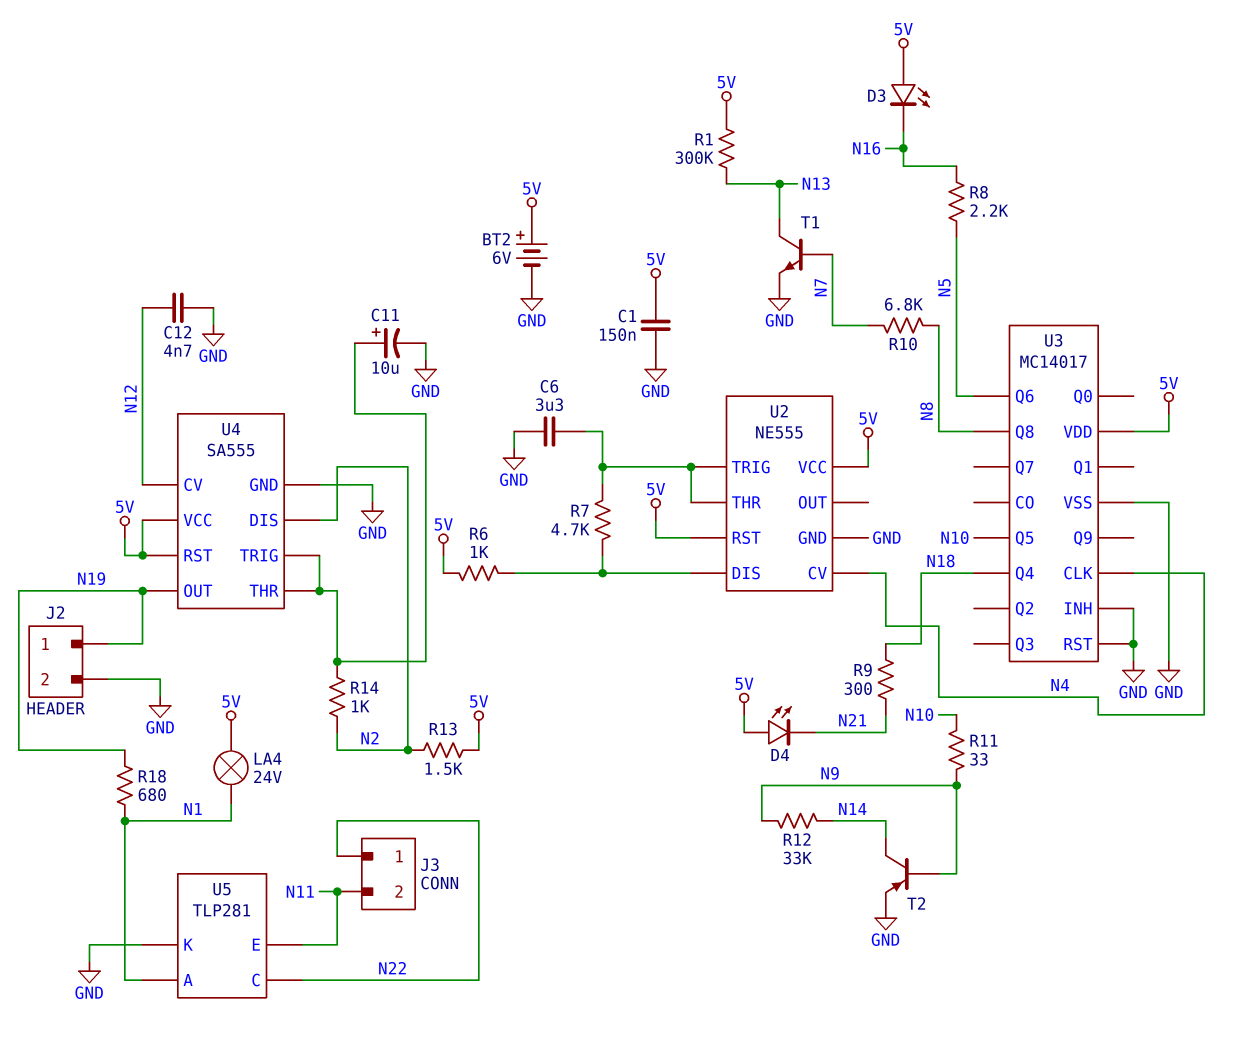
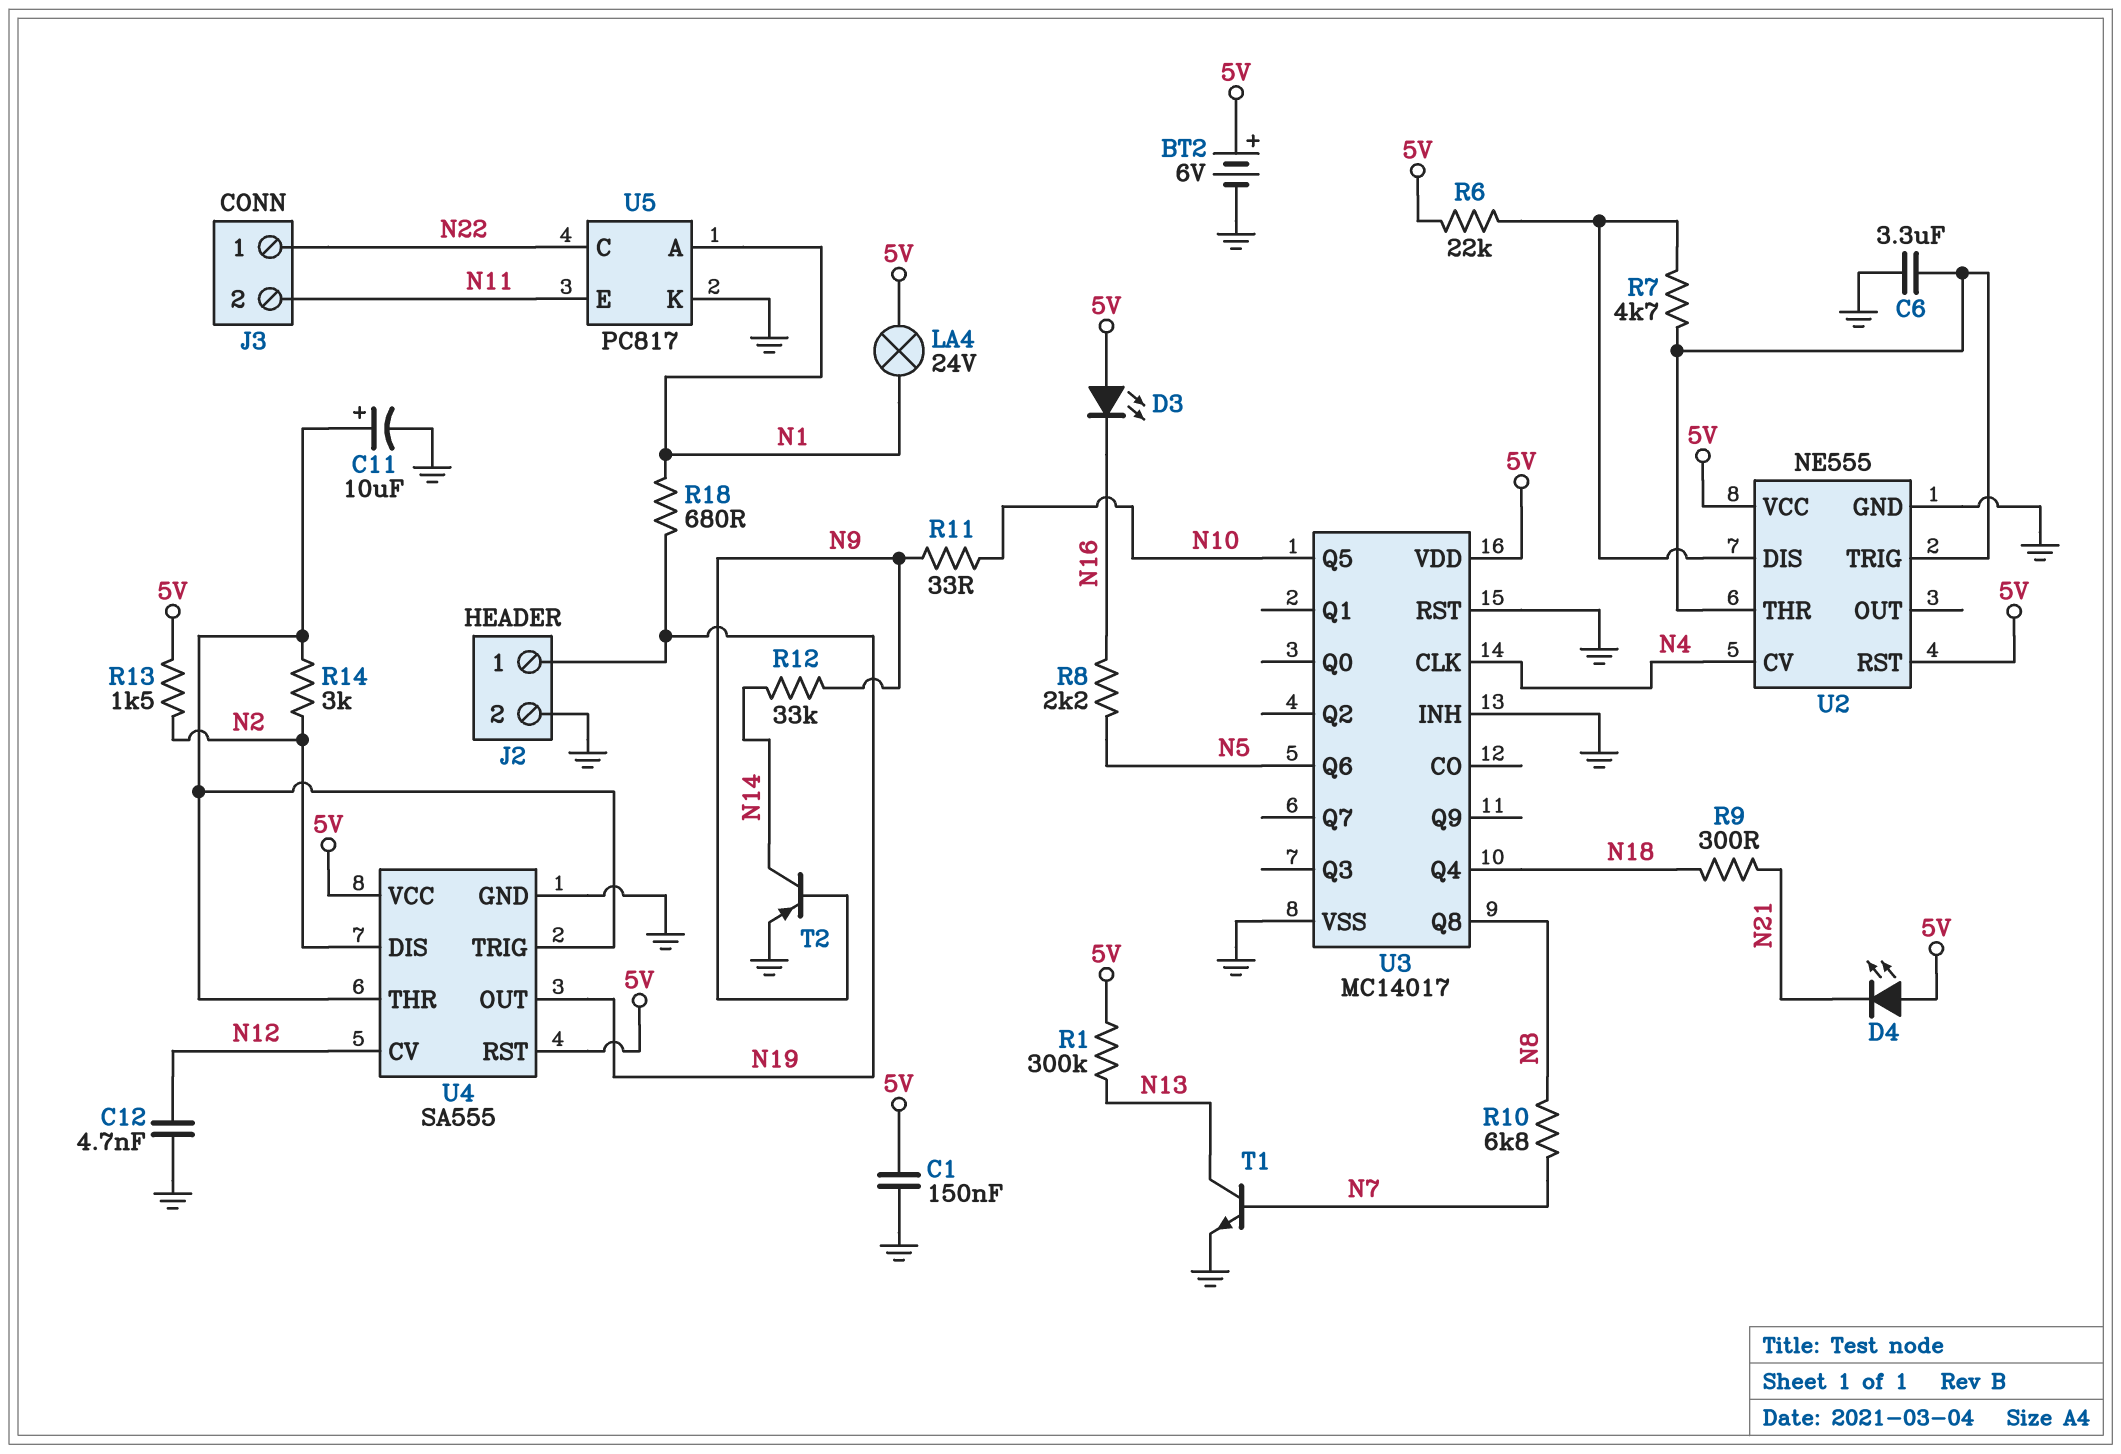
R6: 1k (5V, U2/DIS) -> 22k (5V, U2/DIS)
R14: 1k (N2, U4/THR) -> 3k (N2, U4/THR)
U5: TLP281 -> PC817

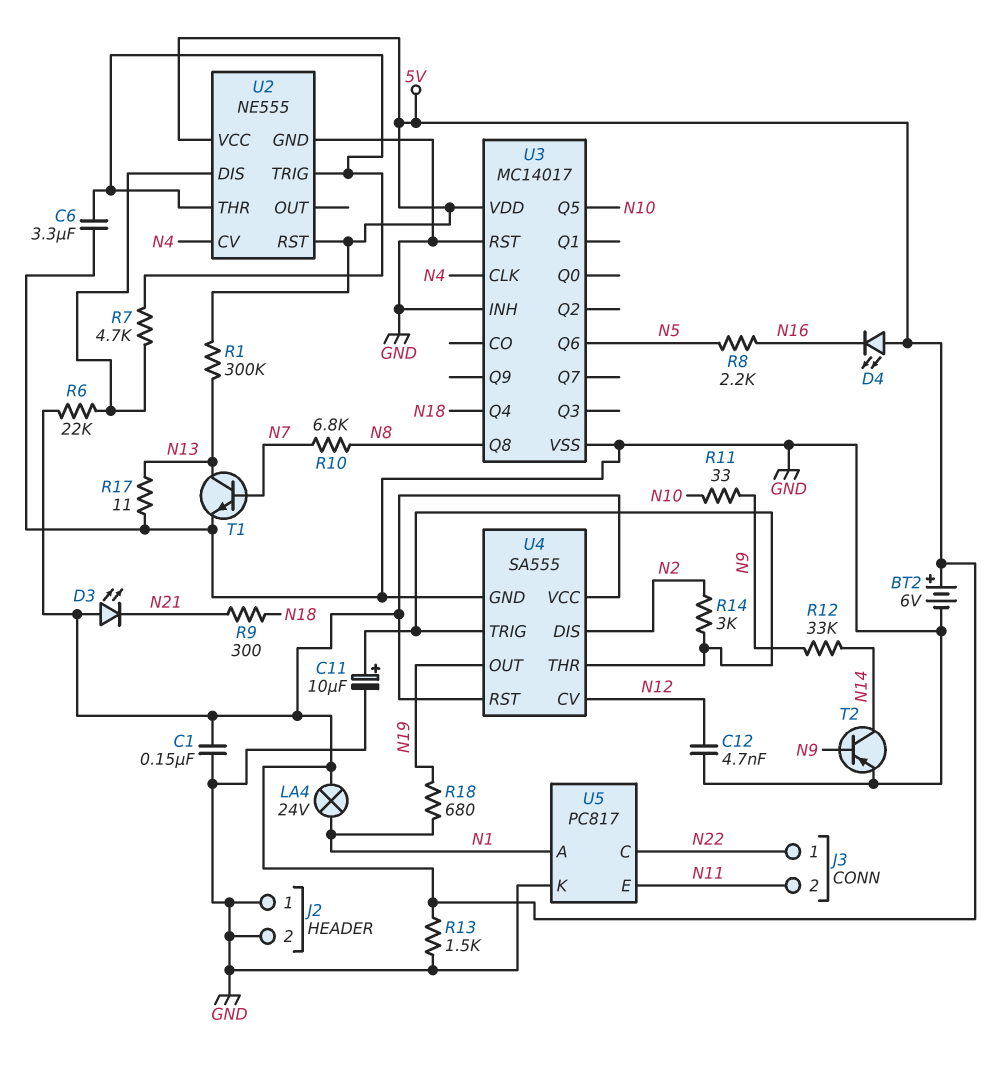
D3: LED (A 5V, K N16) -> LED (A 5V, K N21)
D4: LED (A 5V, K N21) -> LED (A 5V, K N16)
J2 pin 1: N19 -> GND
R13: 1.5k (5V, N2) -> 1.5k (5V, GND)
R17: none -> 11 (GND, N13)

